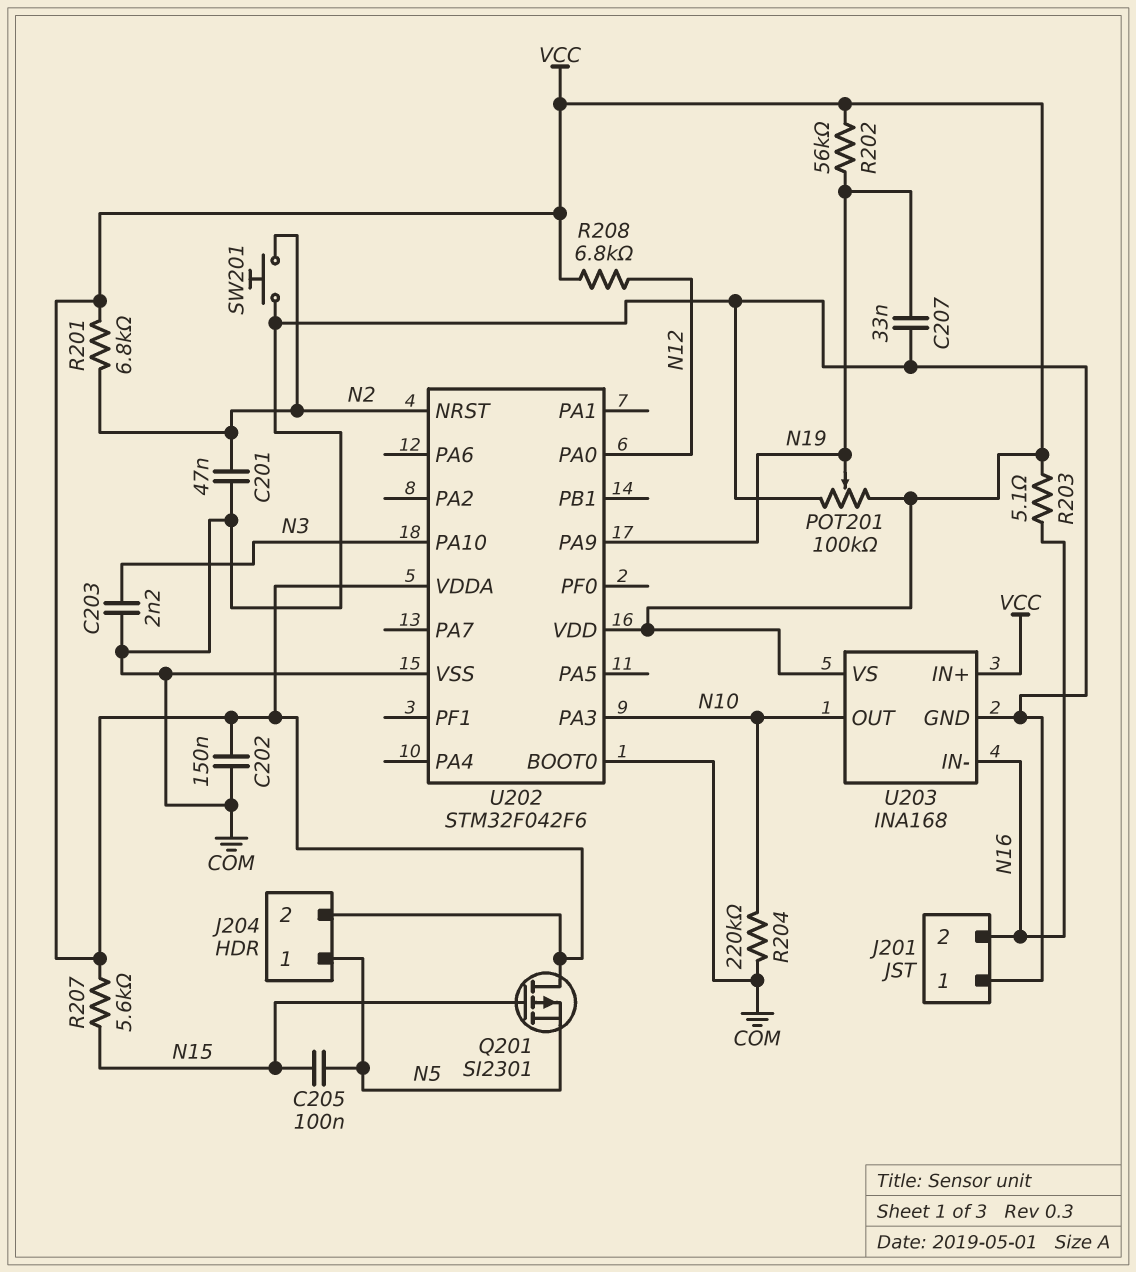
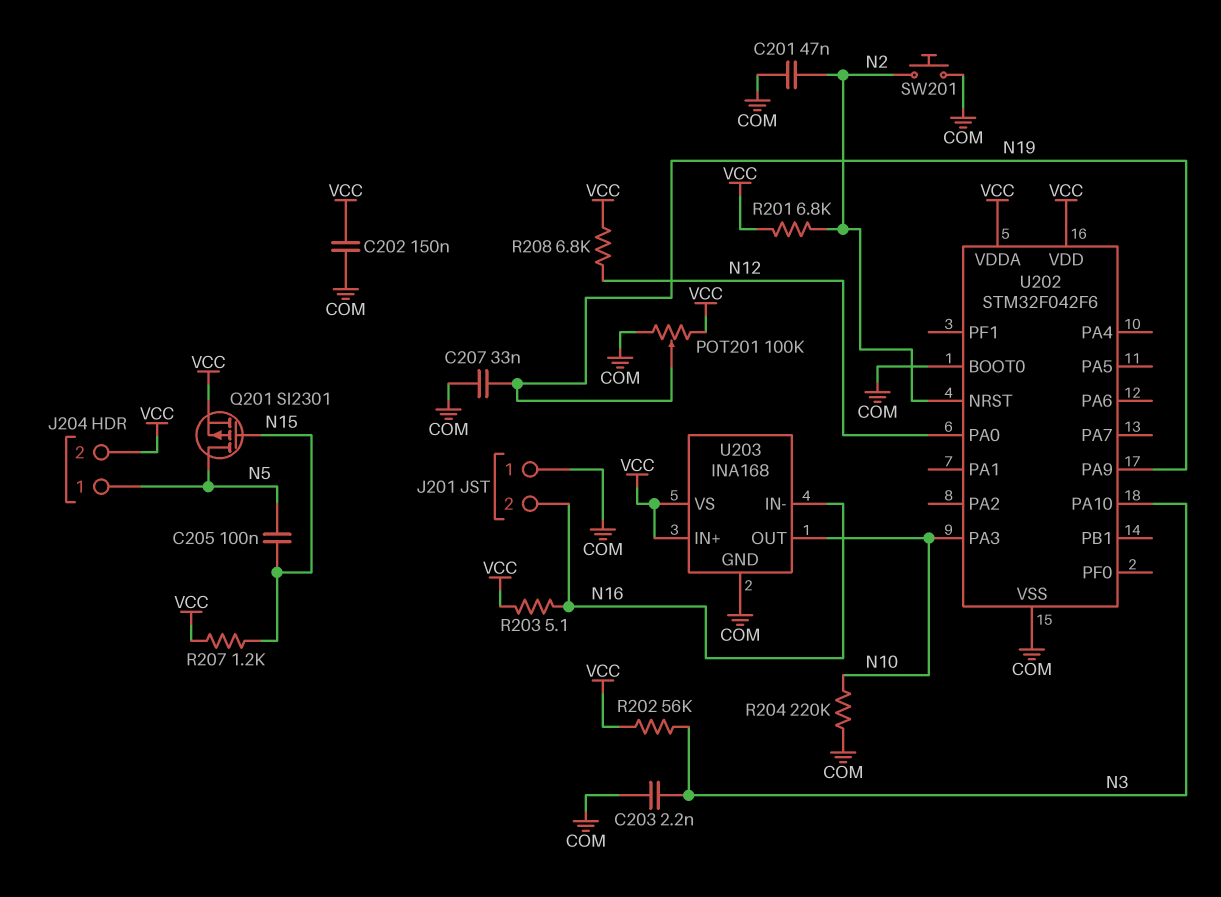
Q201: PMOS SI2301 (G N15, D VCC, S N5) -> PMOS SI2301 (G N15, D N5, S VCC)
R202: 56k (N19, VCC) -> 56k (N3, VCC)
R207: 5.6k (N15, VCC) -> 1.2k (N15, VCC)

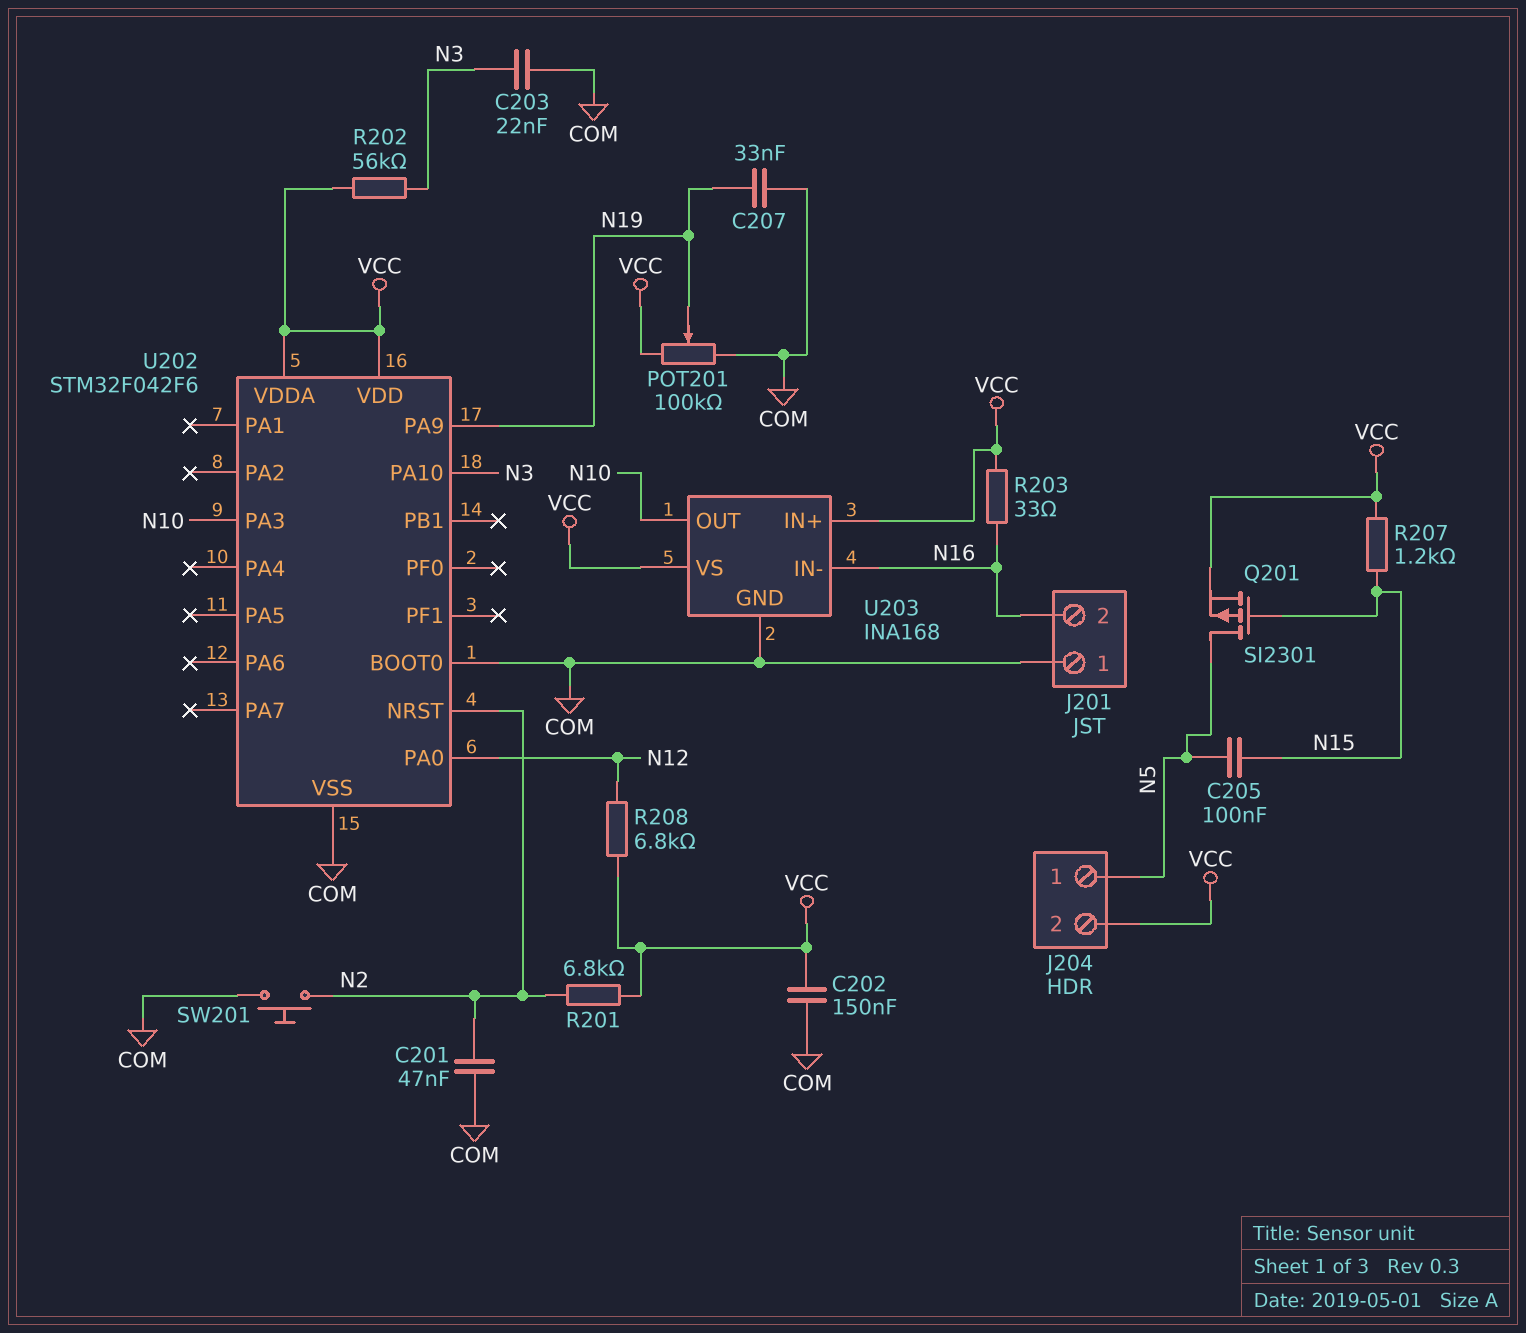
C203: 2.2nF (COM, N3) -> 22nF (COM, N3)
R203: 5.1 (N16, VCC) -> 33 (N16, VCC)
R204: 220k (COM, N10) -> none

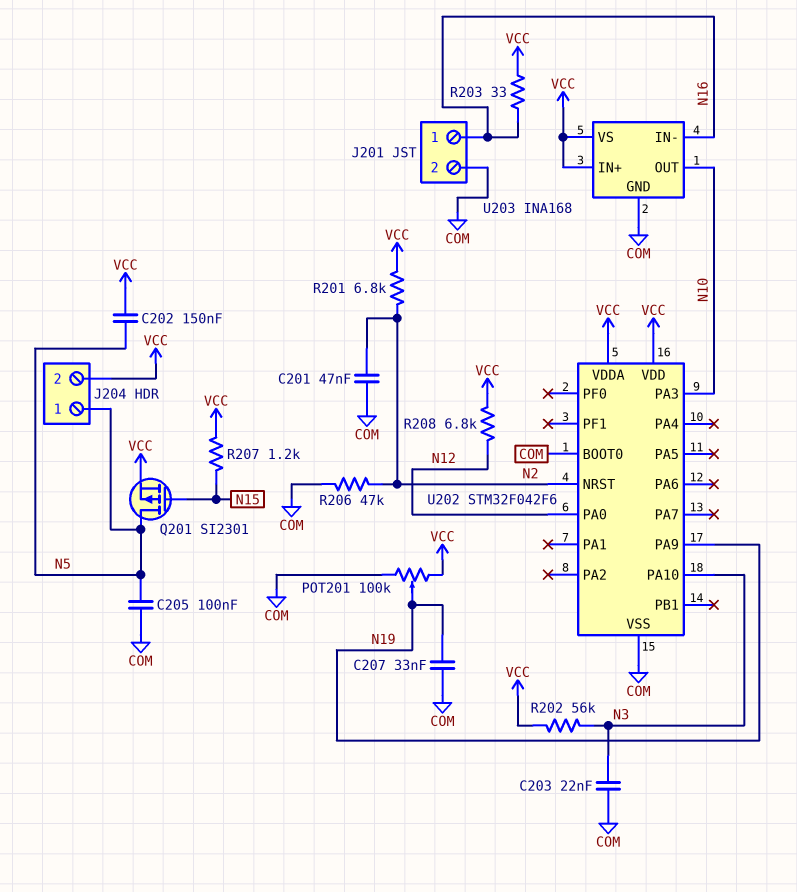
C202: 150nF (COM, VCC) -> 150nF (N5, VCC)
C205: 100nF (N5, N15) -> 100nF (COM, N5)
J201 pin 1: COM -> N16
J201 pin 2: N16 -> COM
R206: none -> 47k (COM, N2)
SW201: button (COM, N2) -> none

